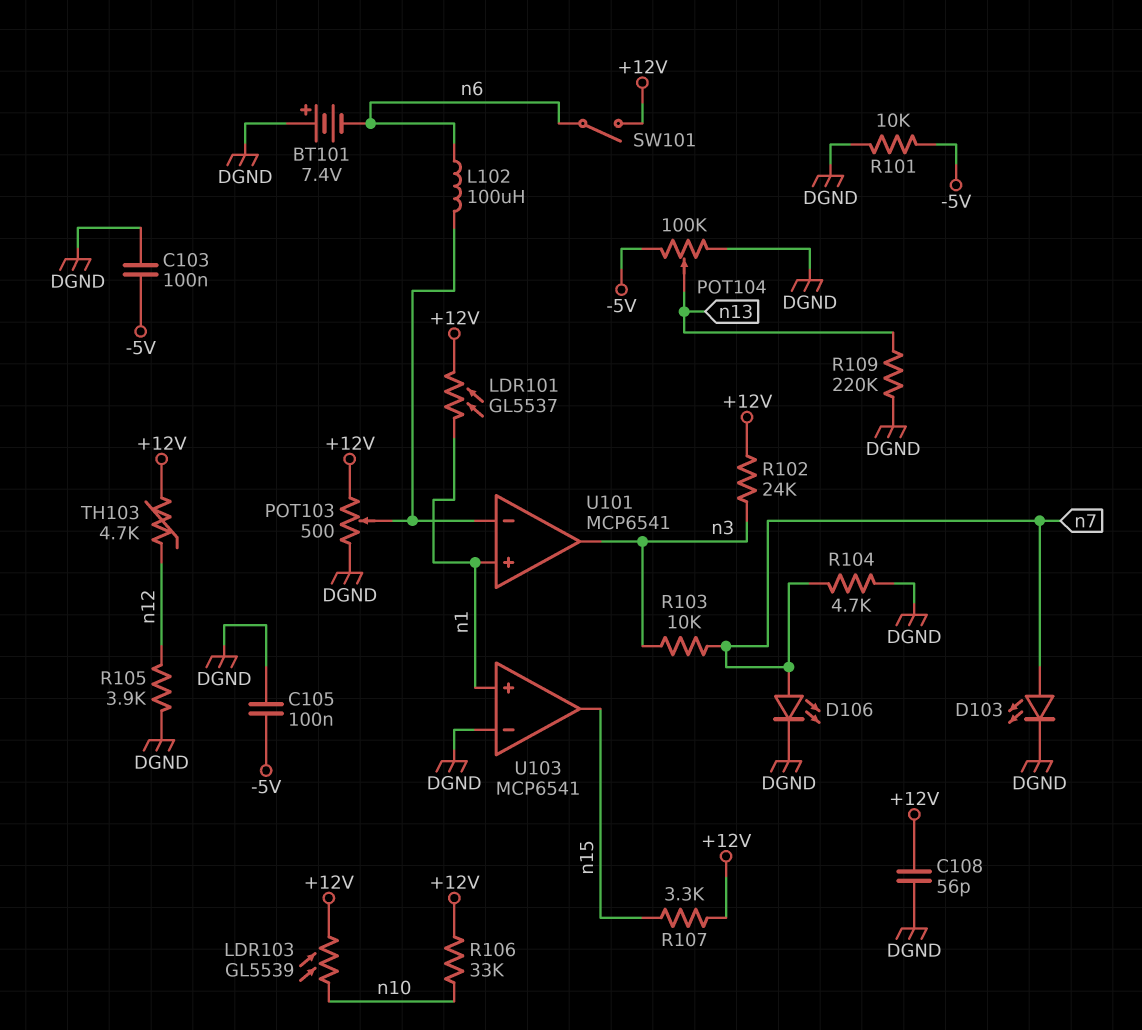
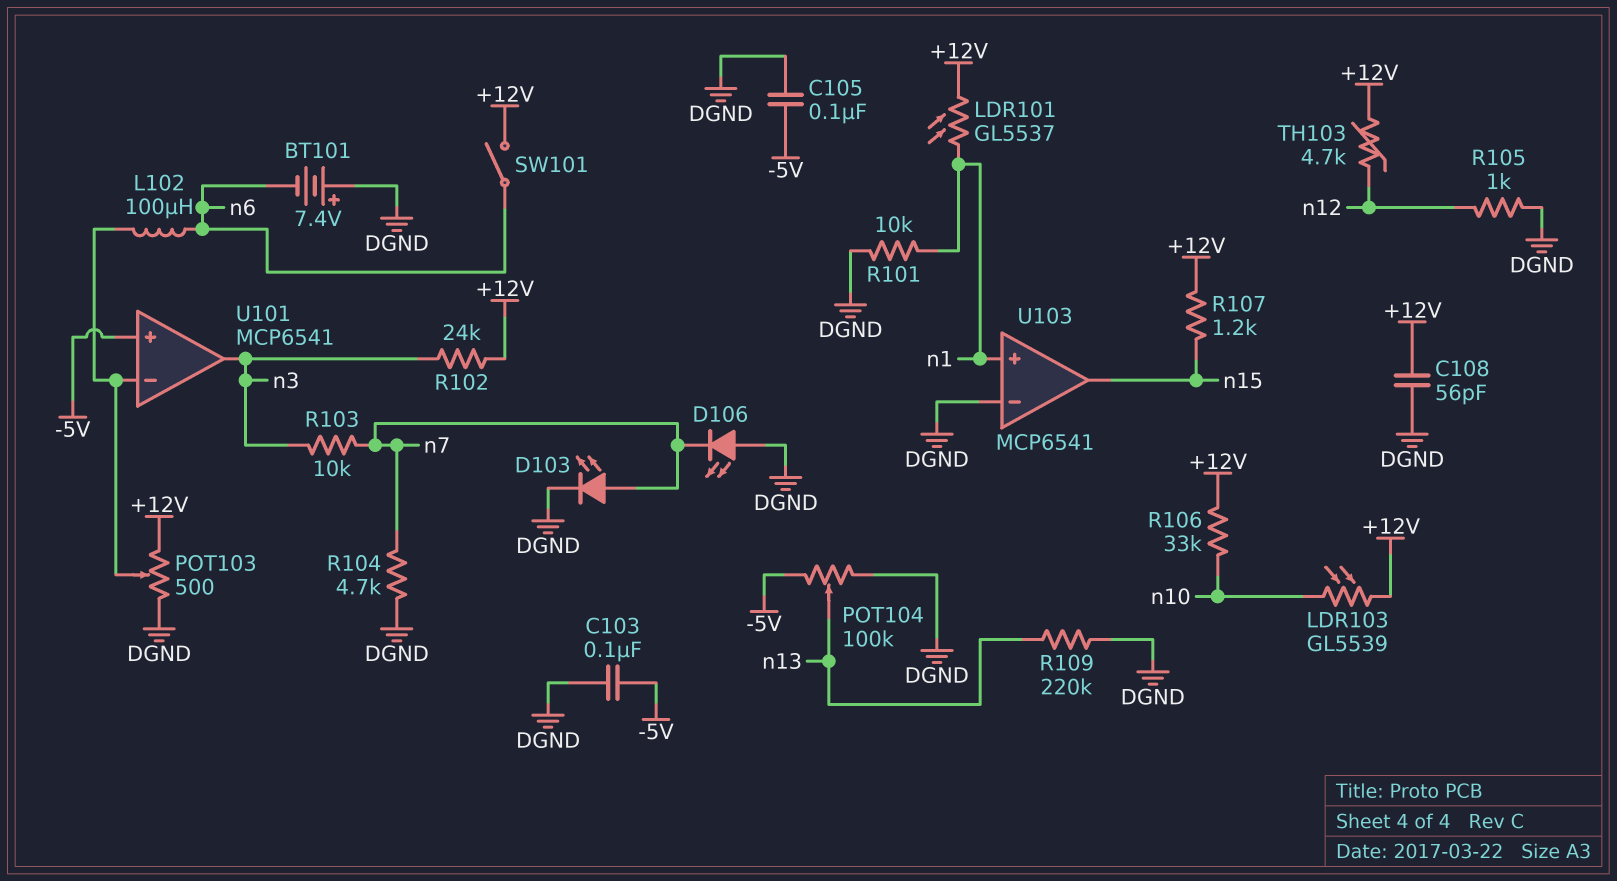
D106: LED (A n7, K DGND) -> LED (A DGND, K n7)
R101: 10k (-5V, DGND) -> 10k (DGND, n1)
R105: 3.9k (DGND, n12) -> 1k (DGND, n12)
R107: 3.3k (+12V, n15) -> 1.2k (+12V, n15)
U101 pin in+: n1 -> -5V

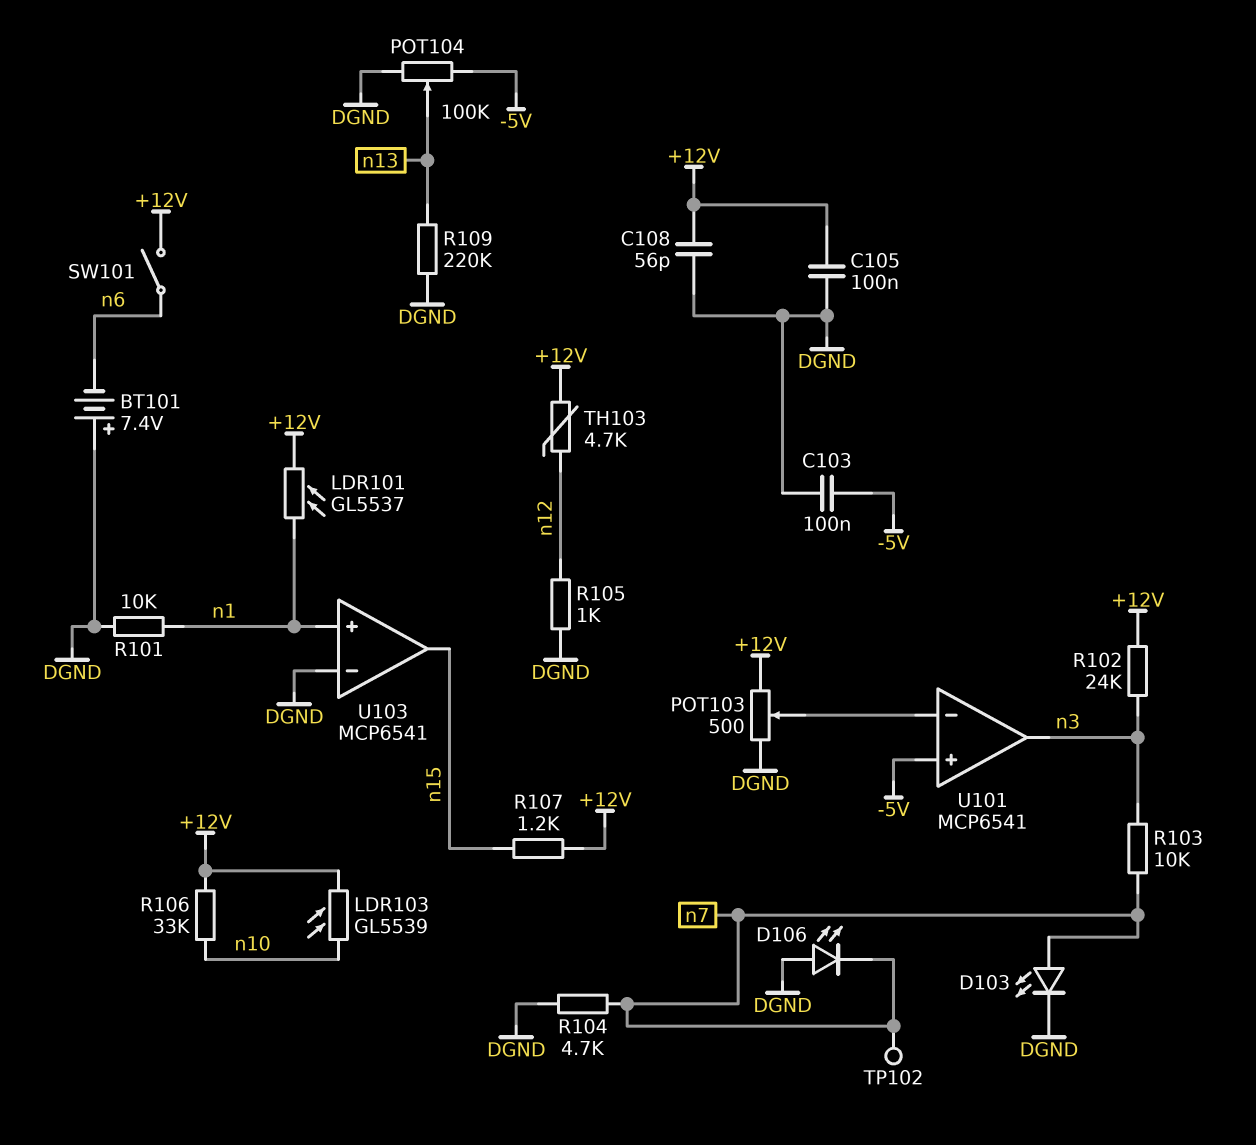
C105: 100nF (-5V, DGND) -> 100nF (+12V, DGND)
L102: 100uH (U101/in-, n6) -> none
TP102: none -> test point (n7)

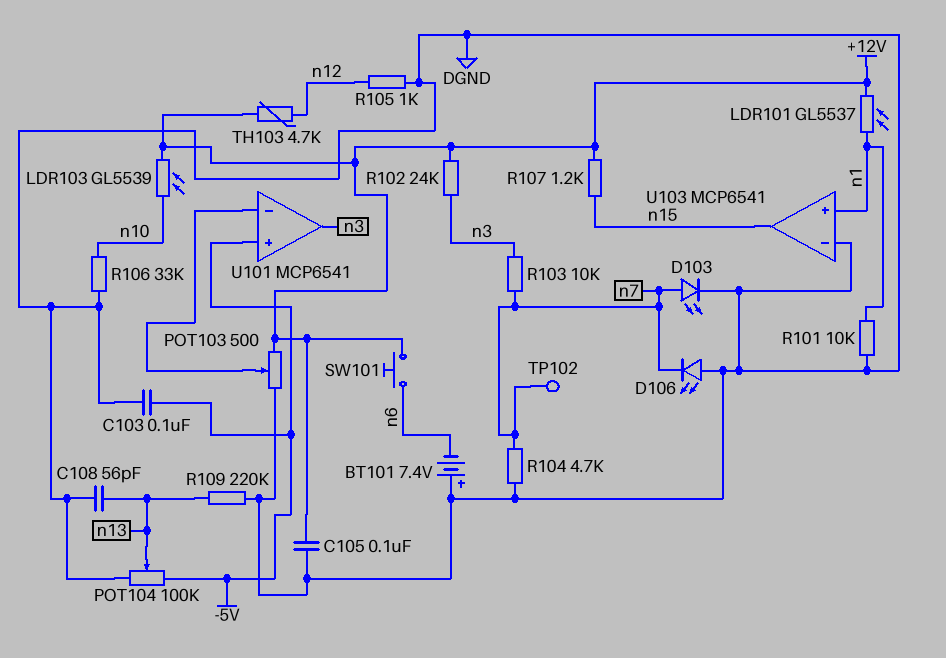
C108: 56pF (+12V, DGND) -> 56pF (DGND, n13)
R106: 33k (+12V, n10) -> 33k (DGND, n10)
SW101: switch (+12V, n6) -> button (+12V, n6)

